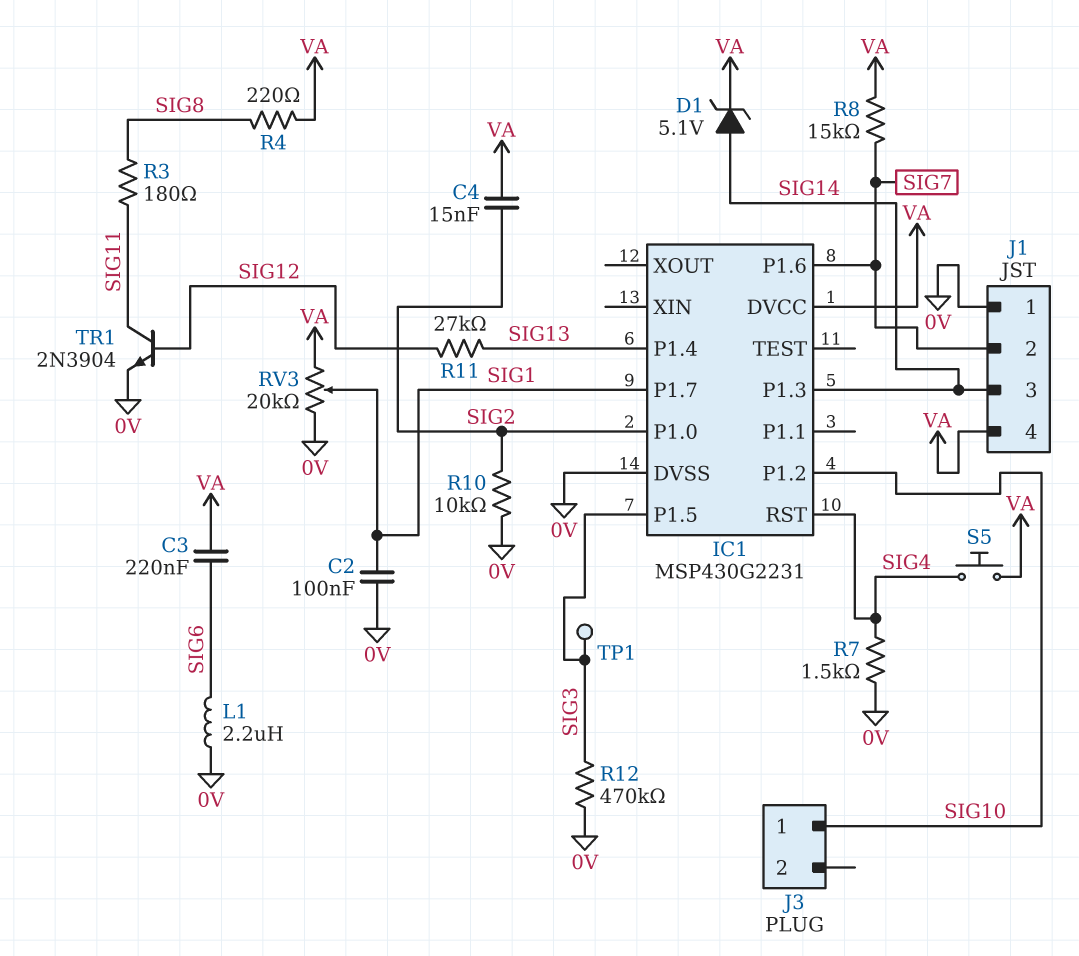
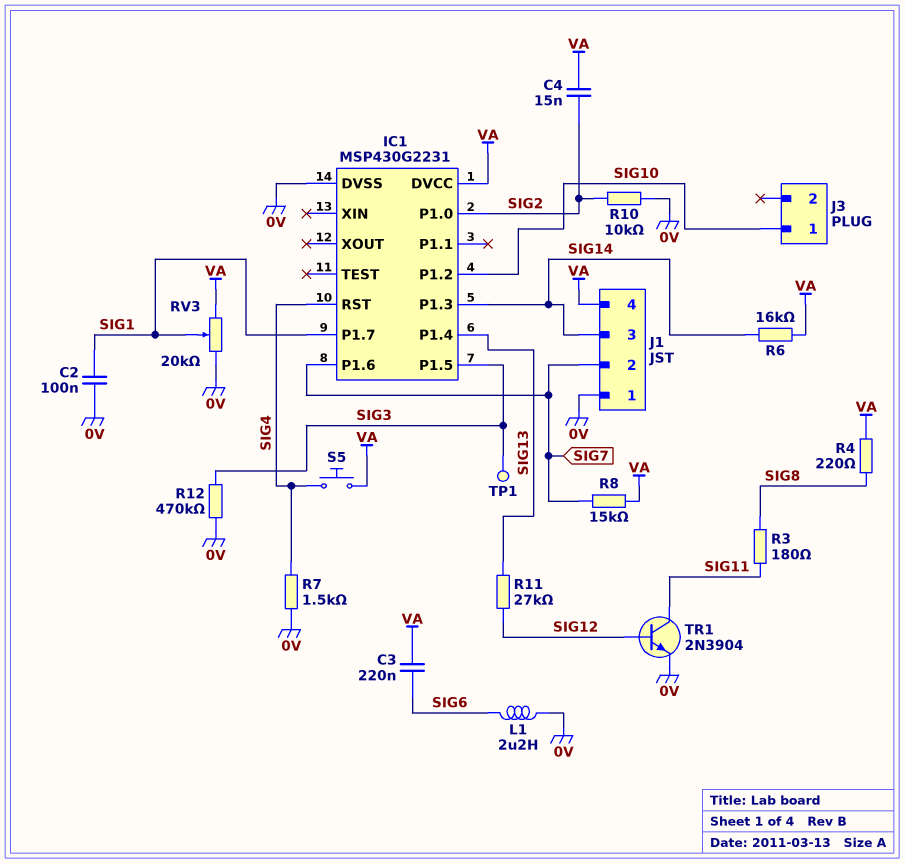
D1: zener 5.1V (A SIG14, K VA) -> none
R6: none -> 16k (SIG14, VA)

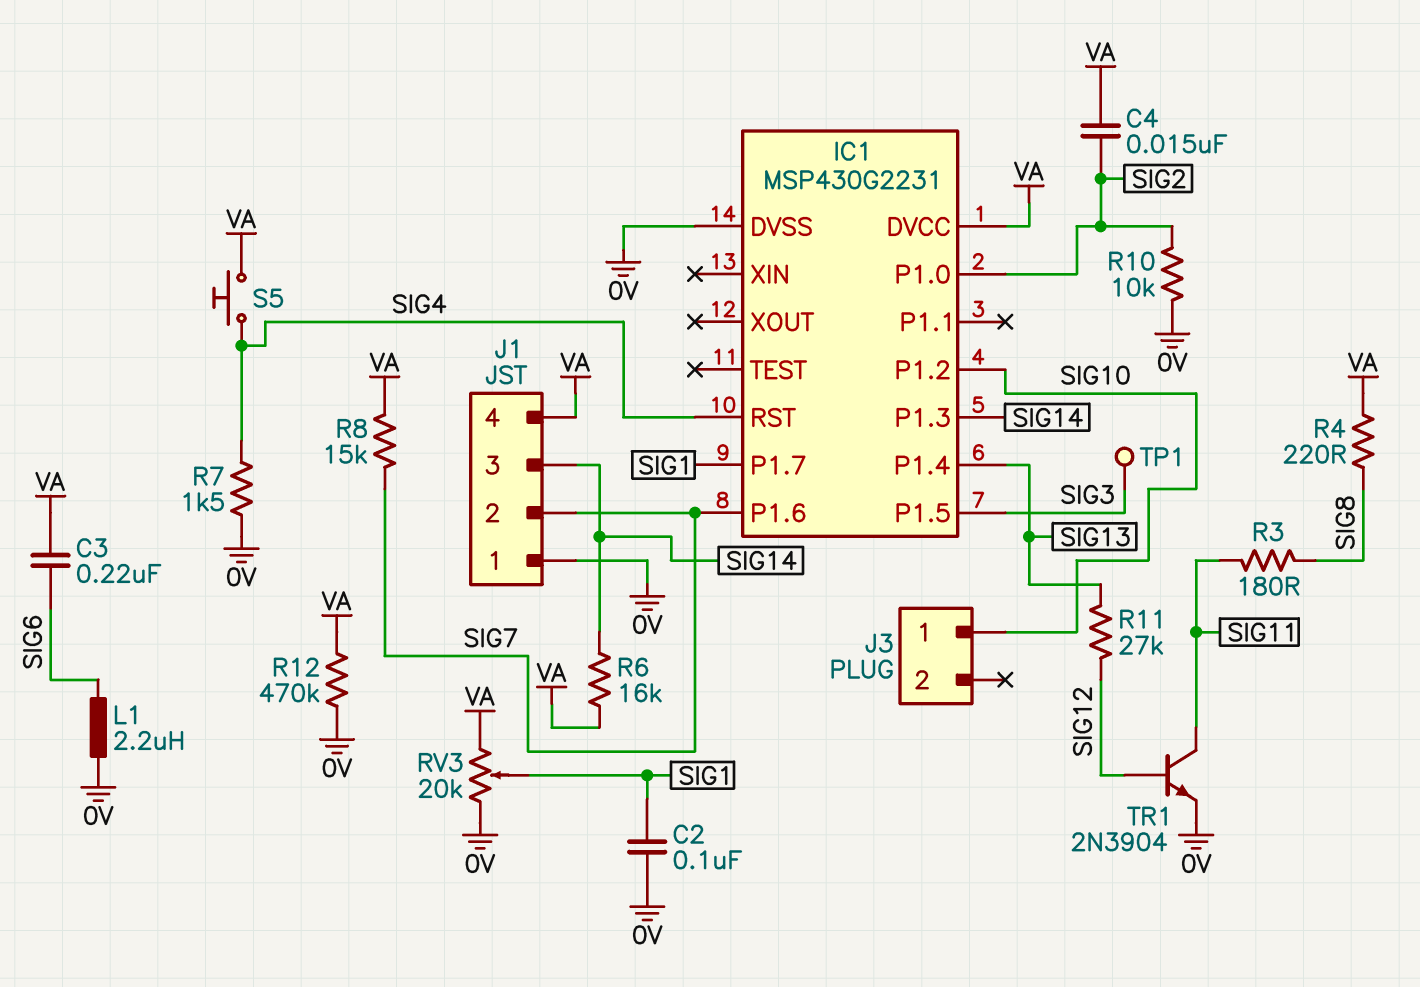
R12: 470k (0V, SIG3) -> 470k (0V, VA)

